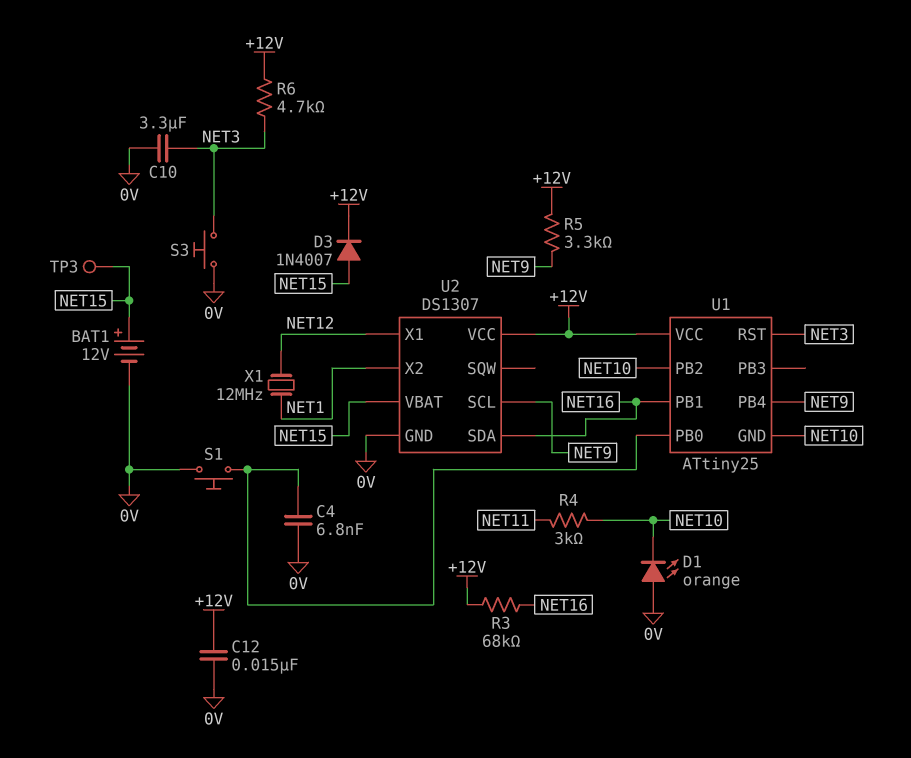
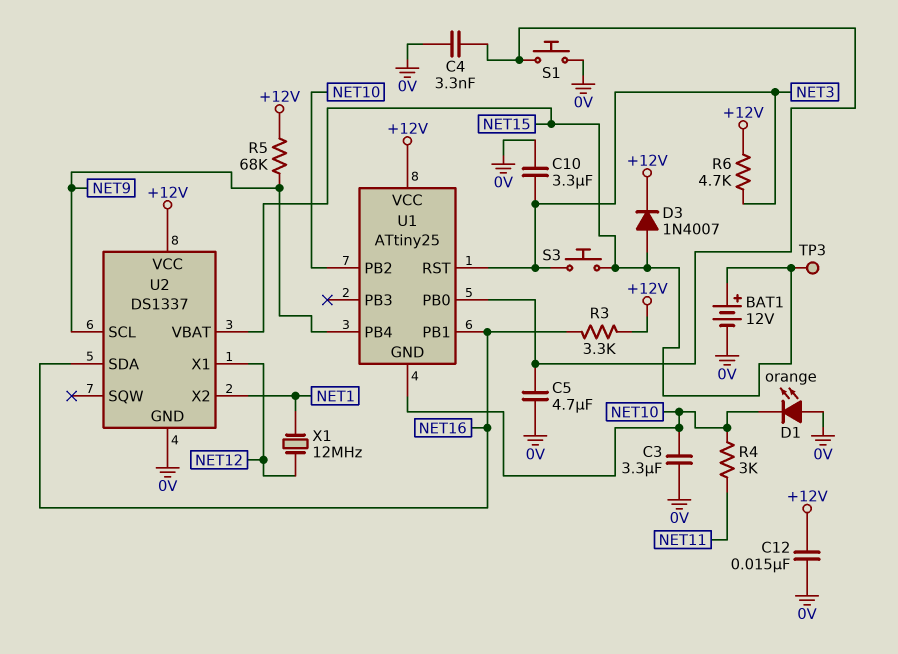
C3: none -> 3.3uF (0V, NET10)
C4: 6.8nF (0V, U1/PB0) -> 3.3nF (0V, U1/PB0)
C5: none -> 4.7uF (0V, U1/PB0)
R3: 68k (+12V, NET16) -> 3.3k (+12V, NET16)
R5: 3.3k (+12V, NET9) -> 68k (+12V, NET9)
S3: button (0V, NET3) -> button (NET3, NET15)
U2: DS1307 -> DS1337

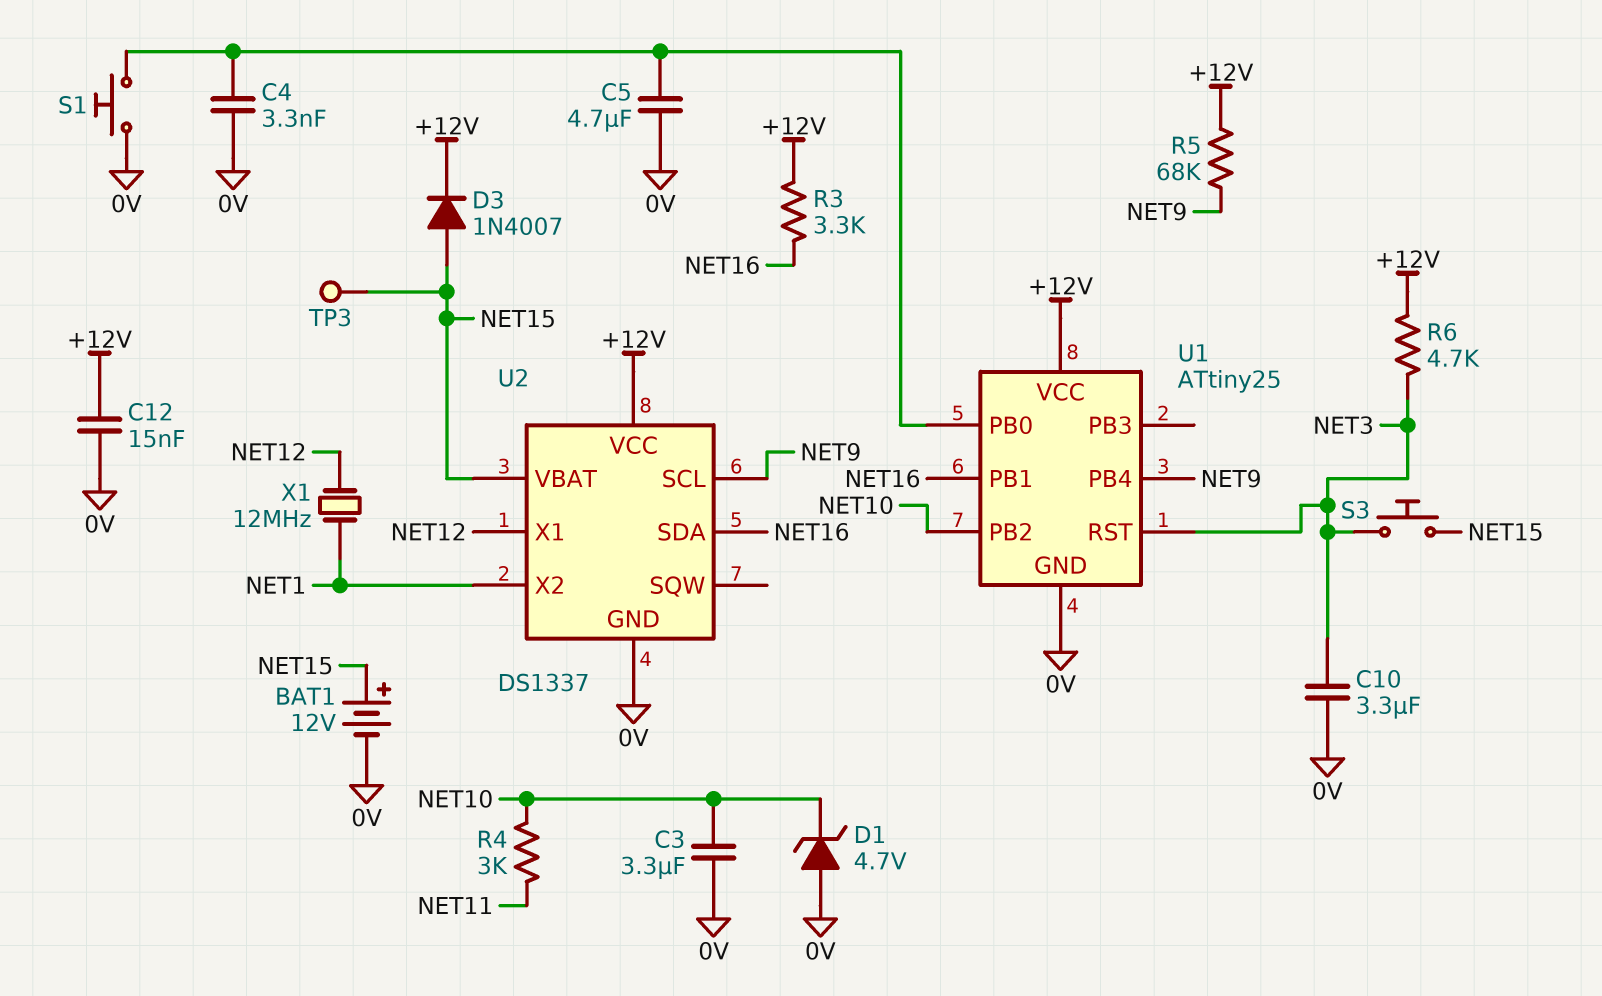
D1: LED orange (A 0V, K NET10) -> zener 4.7V (A 0V, K NET10)
U1 pin GND: NET10 -> 0V

